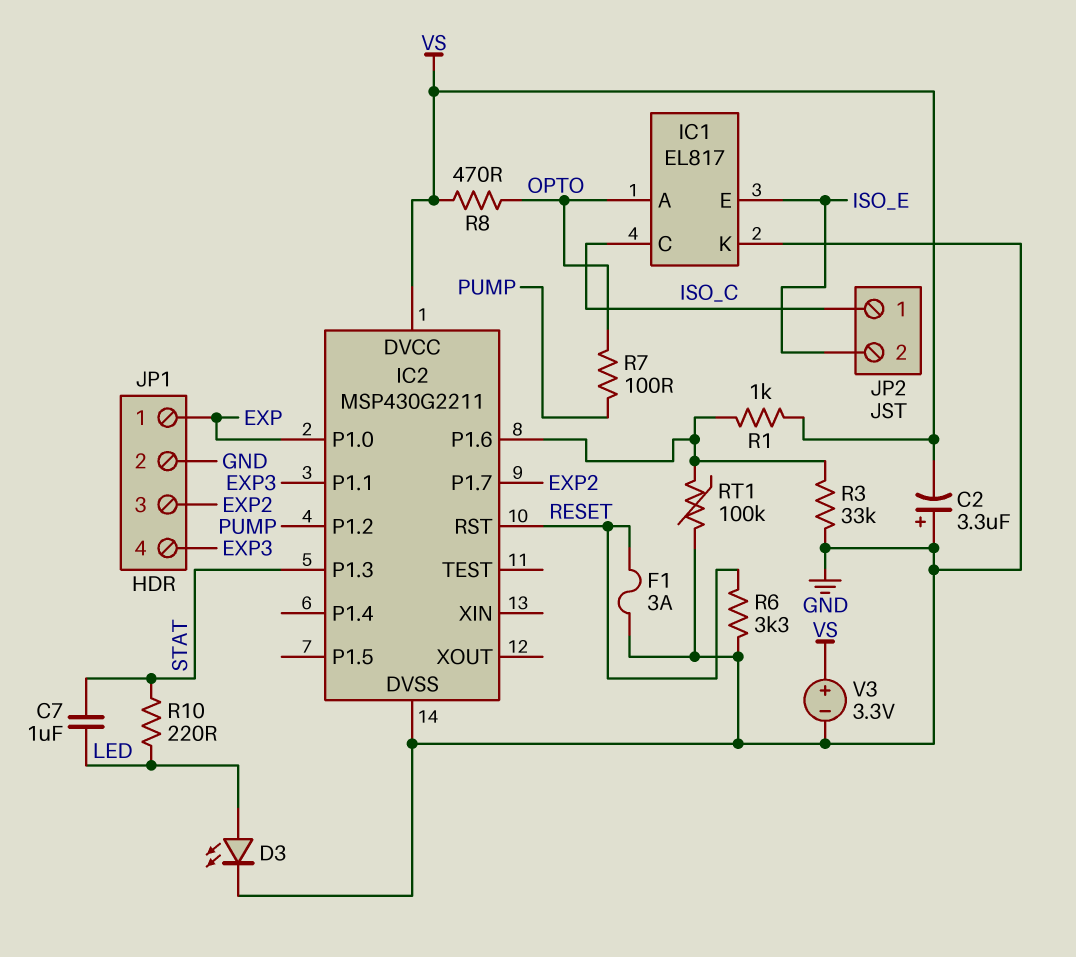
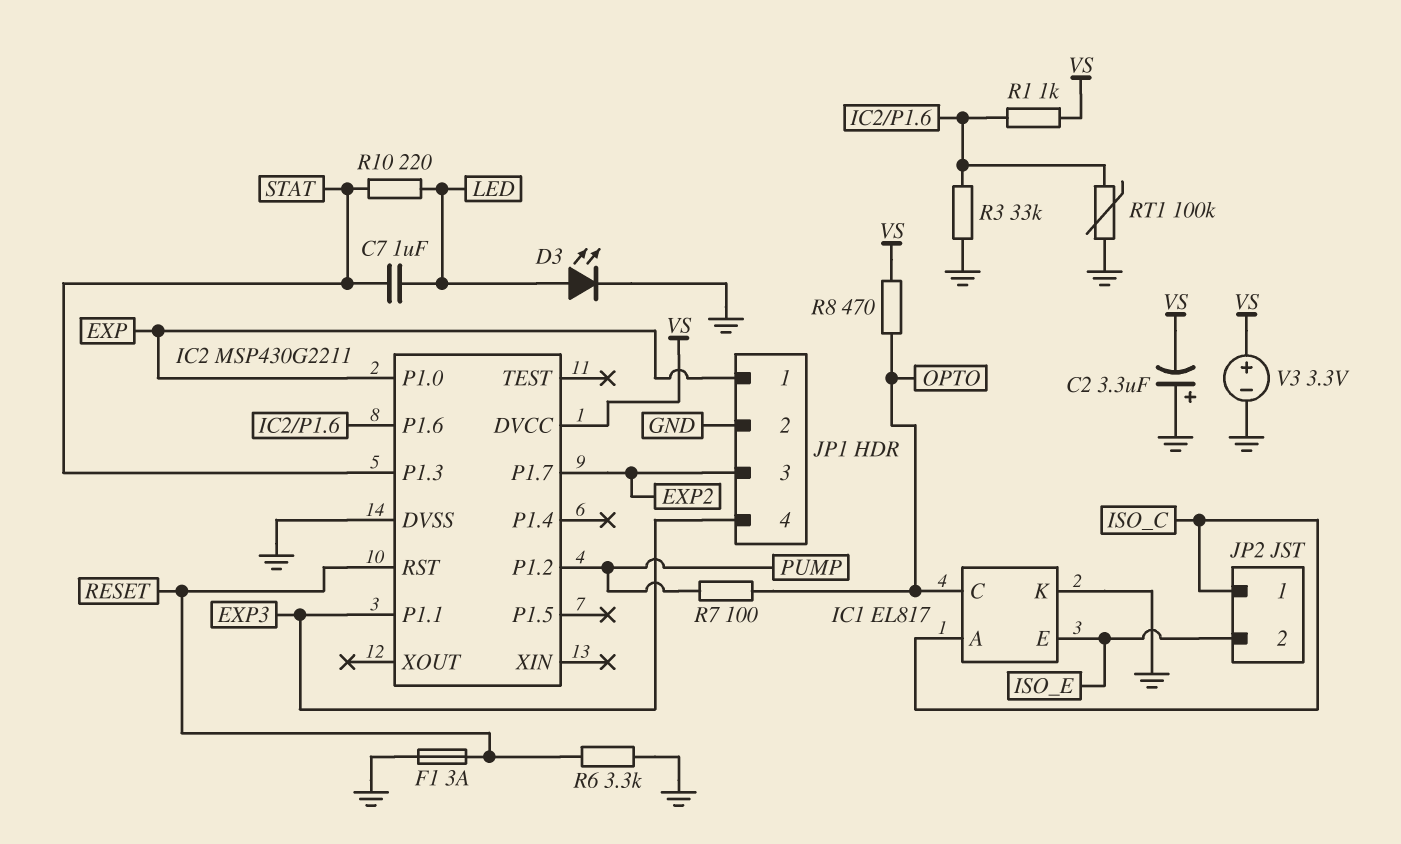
IC1 pin A: OPTO -> ISO_C
IC1 pin C: ISO_C -> OPTO

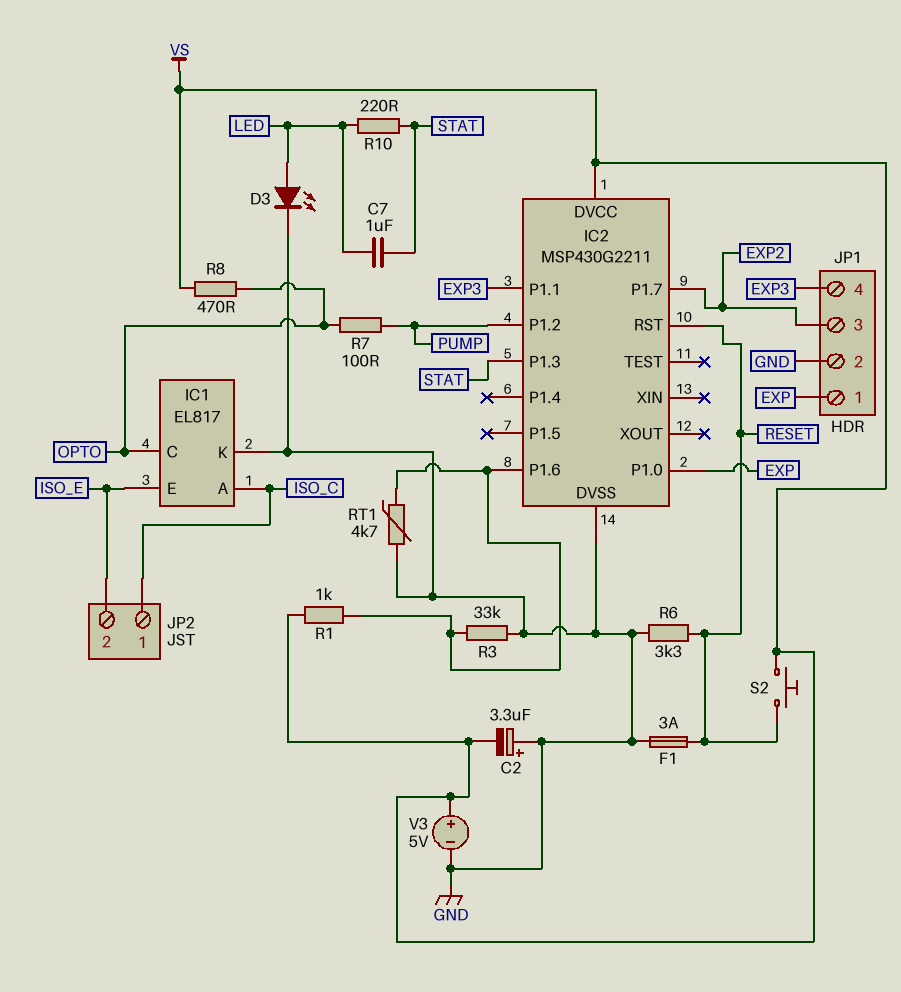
RT1: 100k (GND, IC2/P1.6) -> 4.7k (GND, IC2/P1.6)
S2: none -> button (RESET, VS)
V3: 3.3V (plus VS, minus GND) -> 5V (plus VS, minus GND)

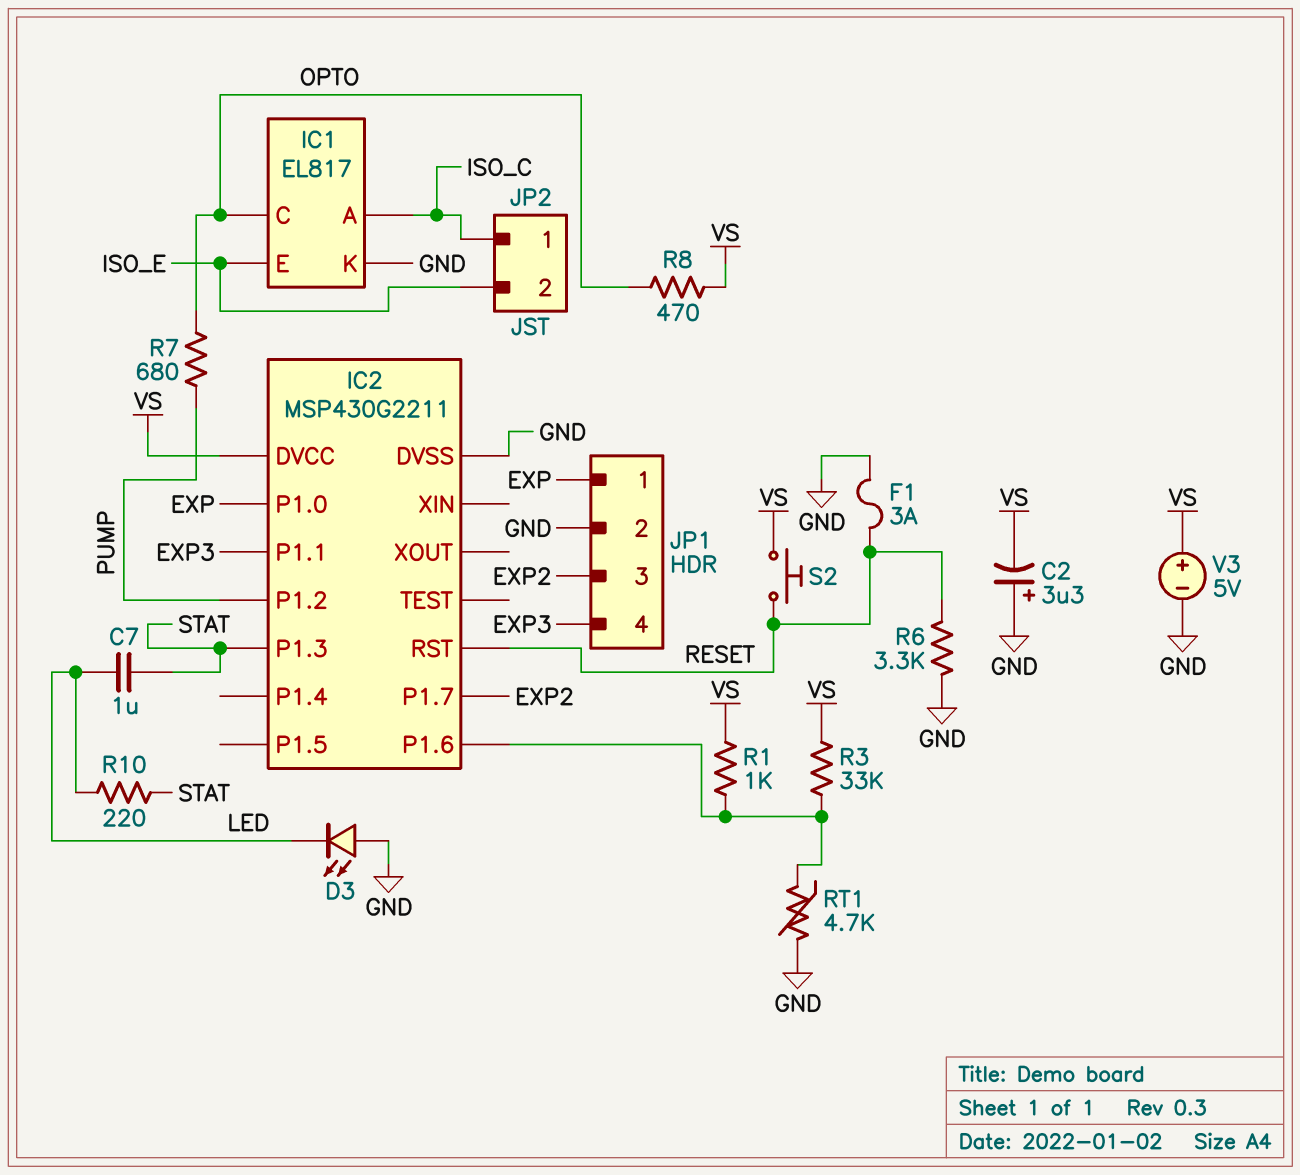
D3: LED (A LED, K GND) -> LED (A GND, K LED)
R3: 33k (GND, IC2/P1.6) -> 33k (IC2/P1.6, VS)
R7: 100 (OPTO, PUMP) -> 680 (OPTO, PUMP)

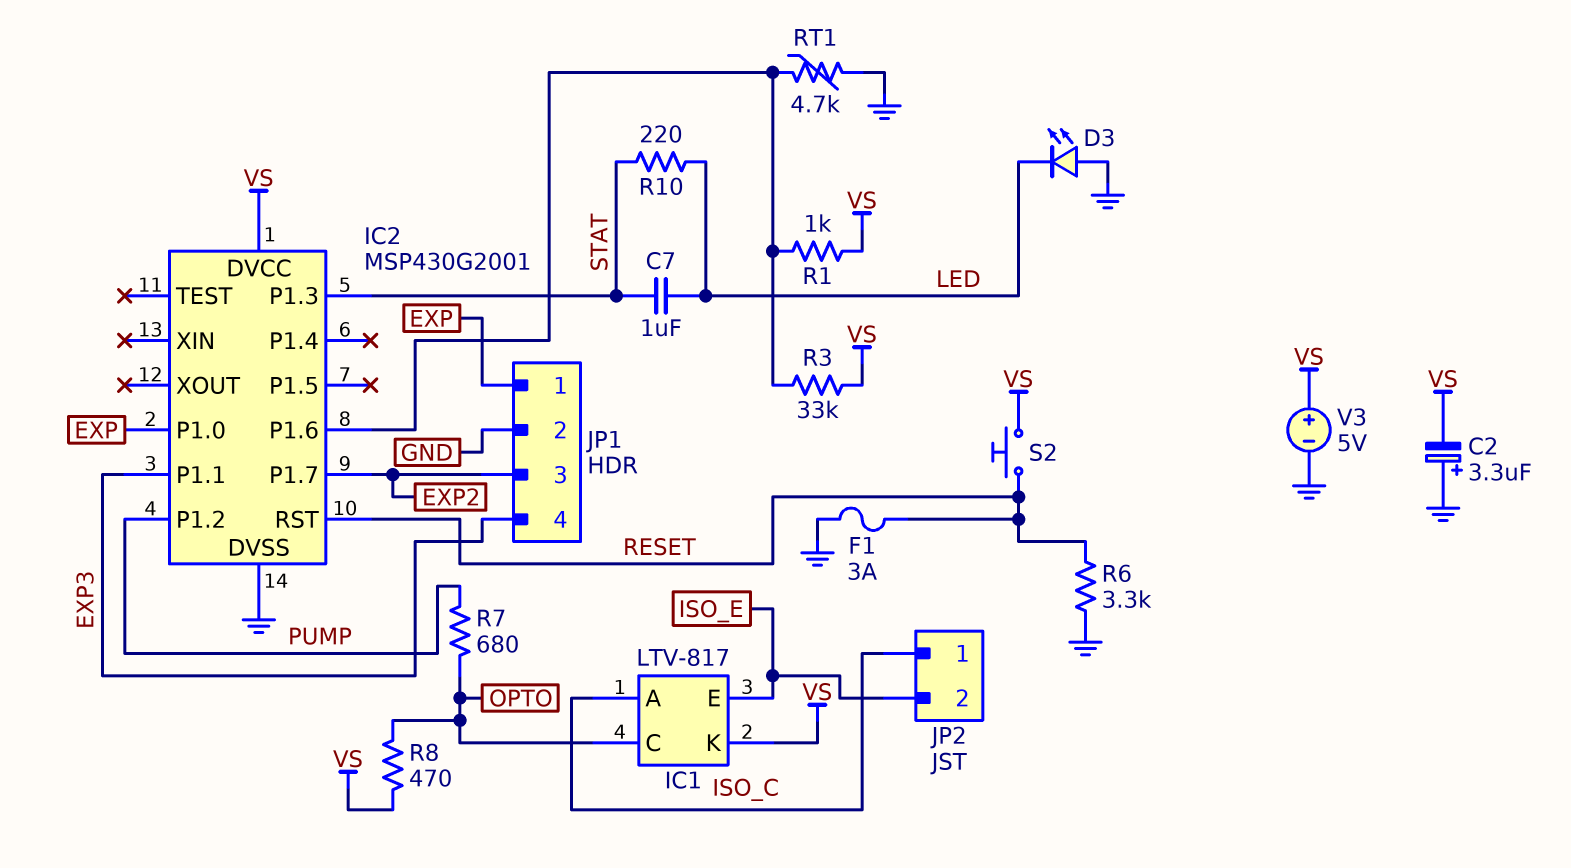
IC1: EL817 -> LTV-817
IC1 pin K: GND -> VS
IC2: MSP430G2211 -> MSP430G2001

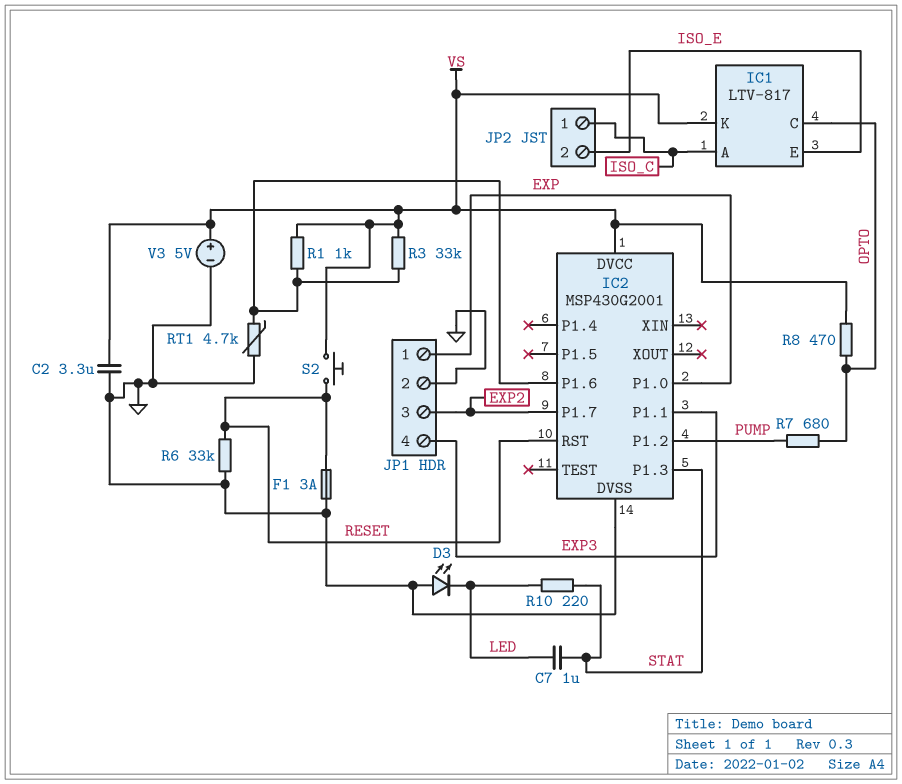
C2: 3.3uF (plus GND, minus VS) -> 3.3uF (GND, VS)
R6: 3.3k (GND, RESET) -> 33k (GND, RESET)

